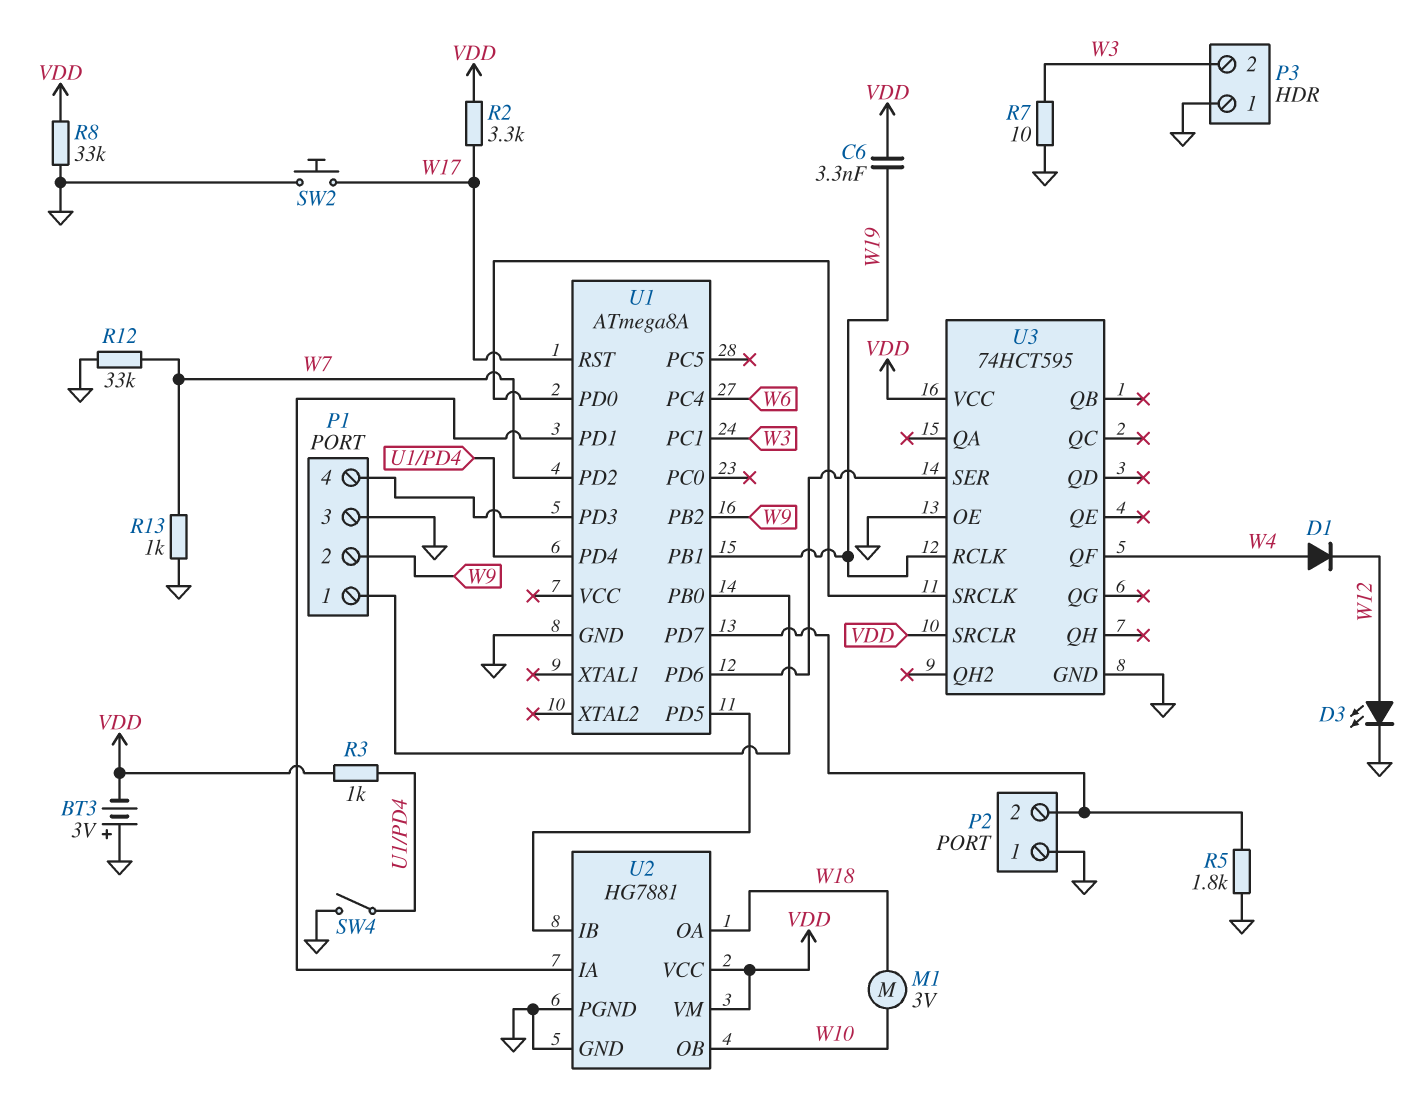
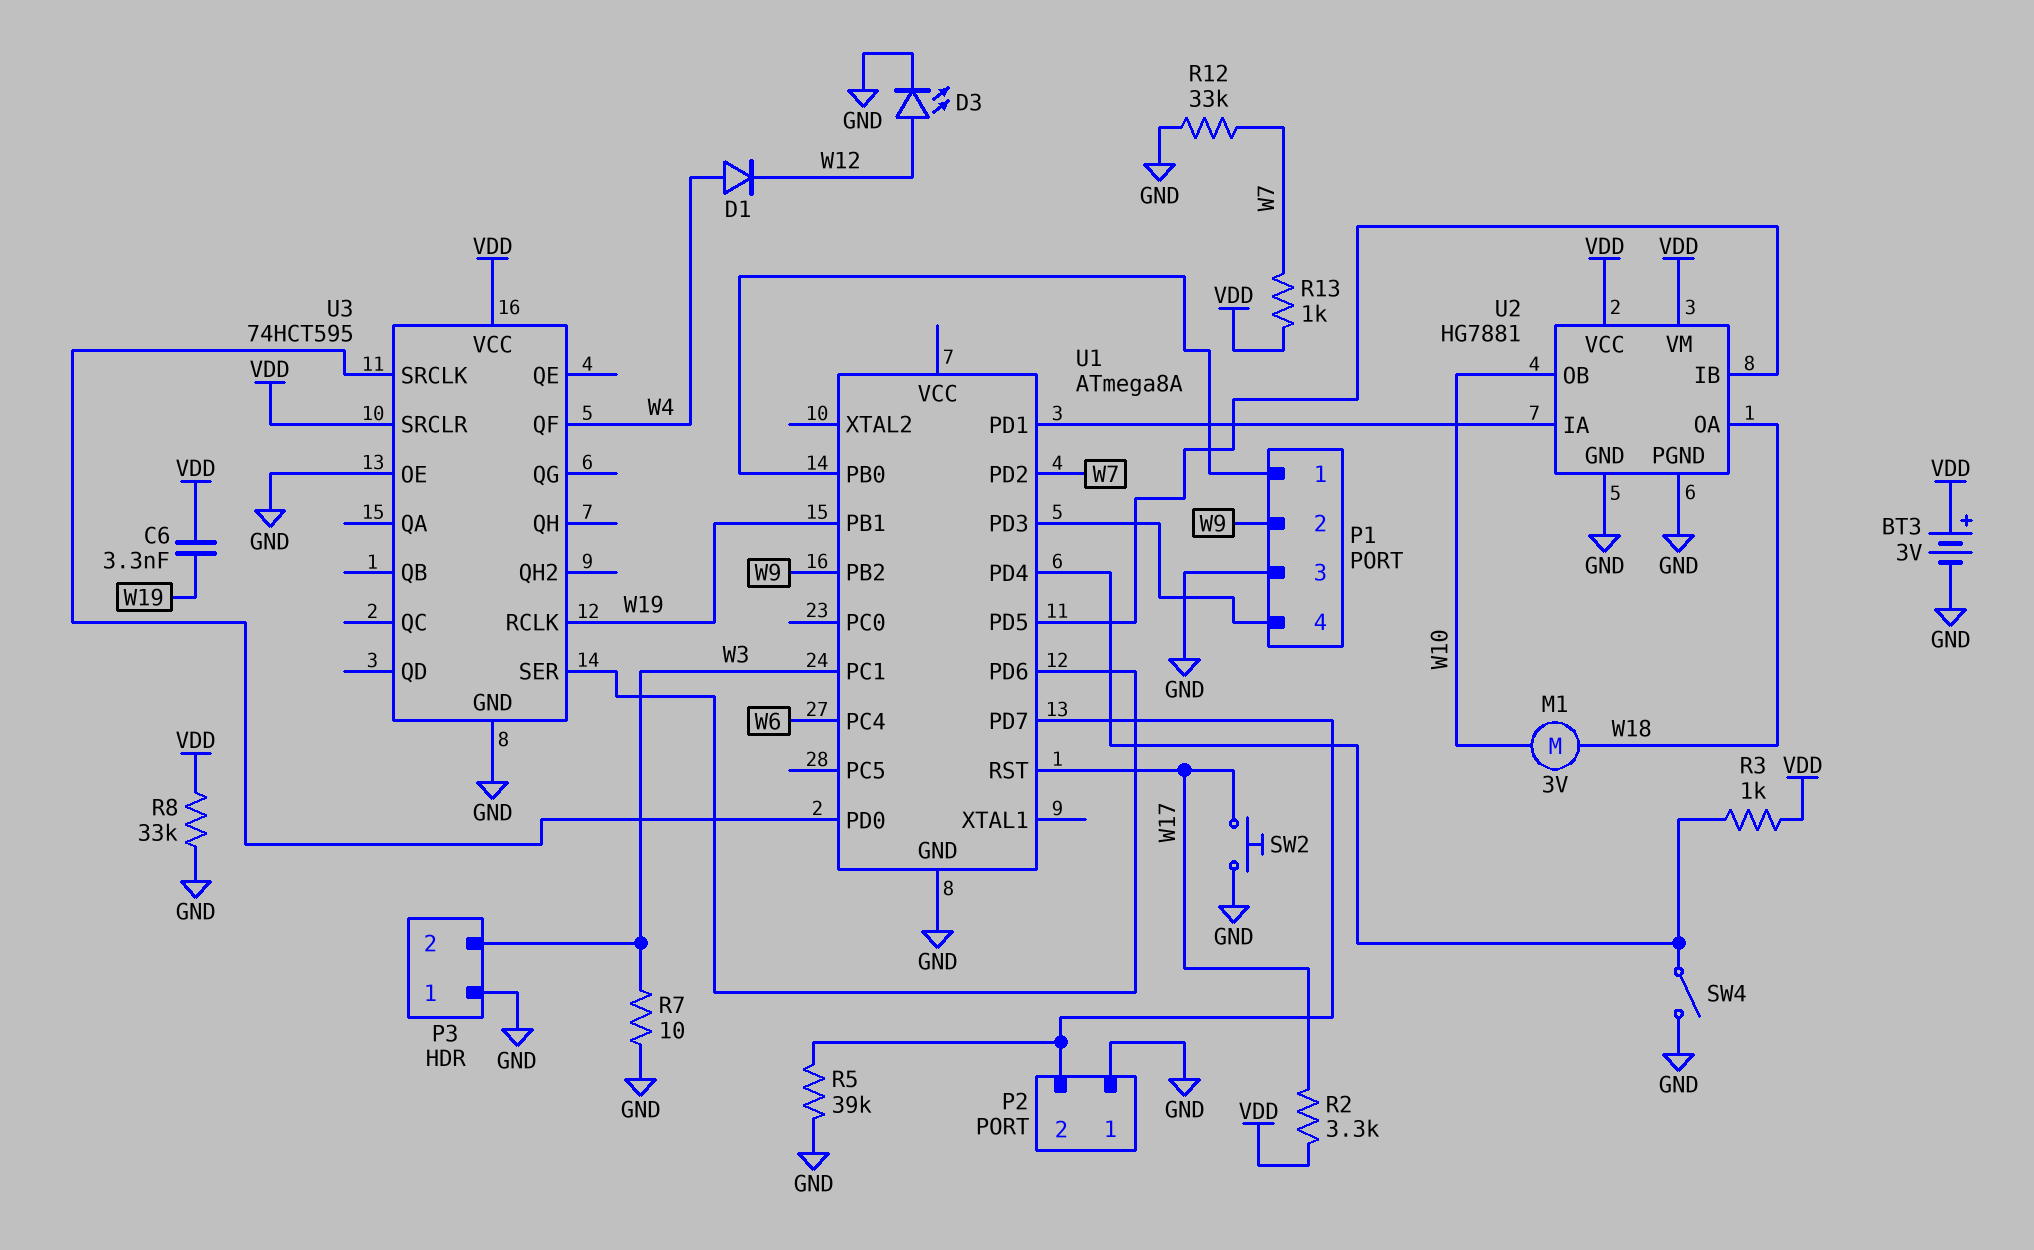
BT3: 3V (plus GND, minus VDD) -> 3V (plus VDD, minus GND)
R5: 1.8k (GND, P2/2) -> 39k (GND, P2/2)
R13: 1k (GND, W7) -> 1k (VDD, W7)

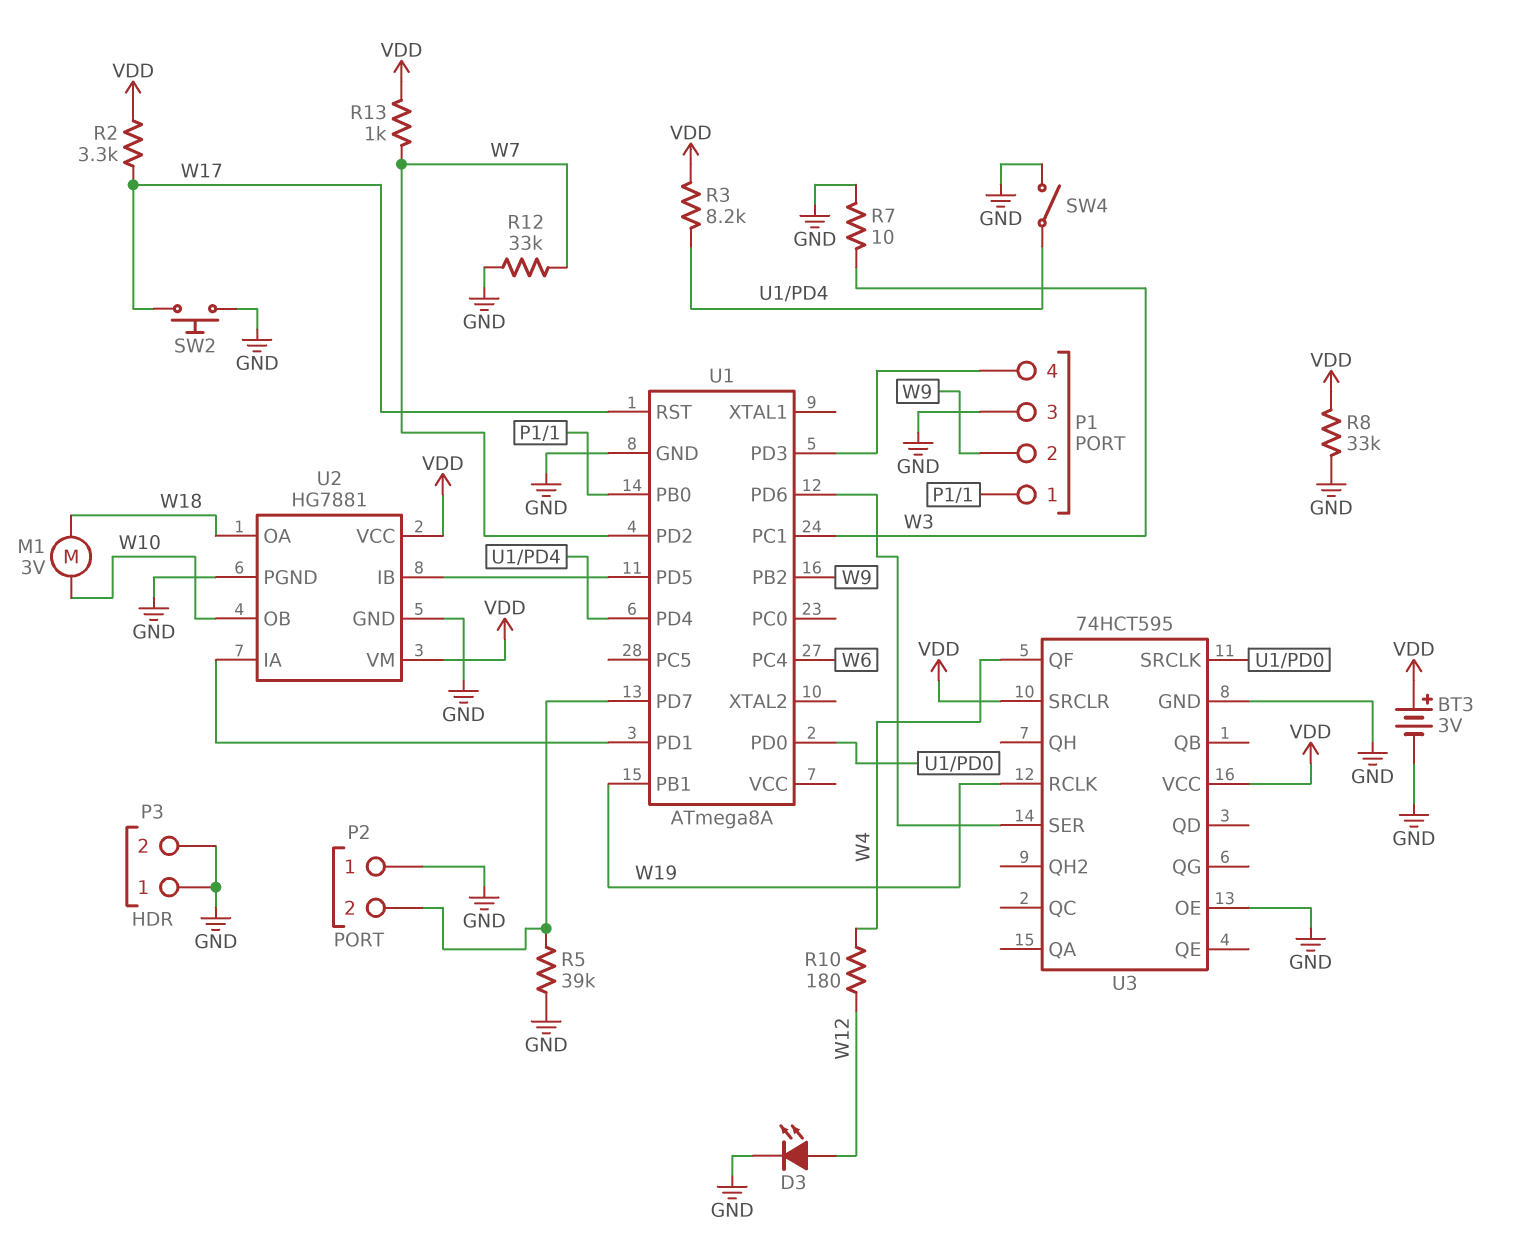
C6: 3.3nF (VDD, W19) -> none
D1: diode (A W4, K W12) -> none
P3 pin 2: W3 -> GND
R3: 1k (U1/PD4, VDD) -> 8.2k (U1/PD4, VDD)
R10: none -> 180 (W4, W12)

